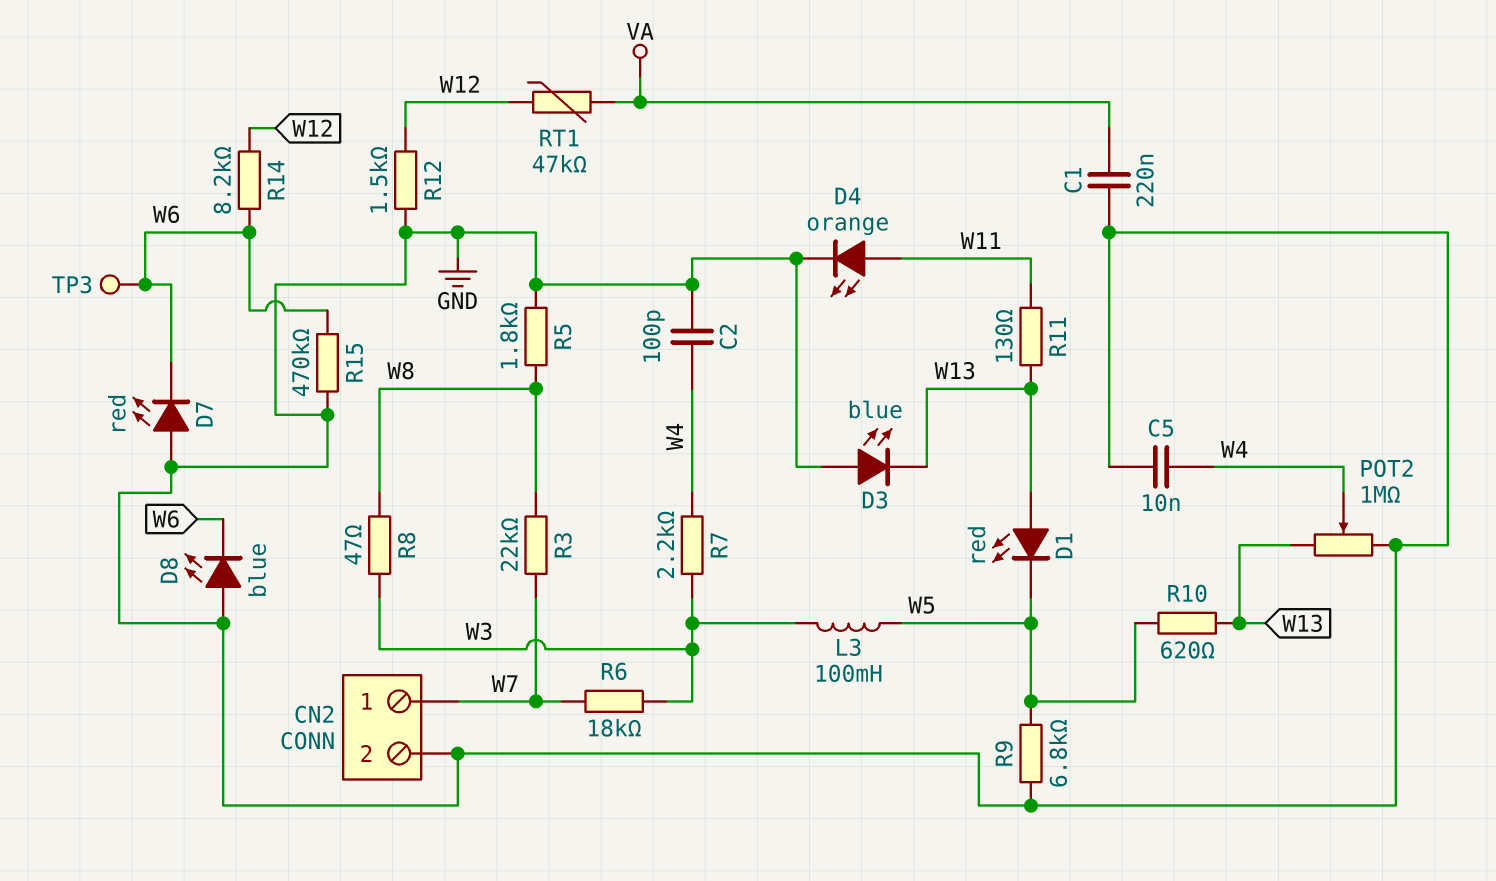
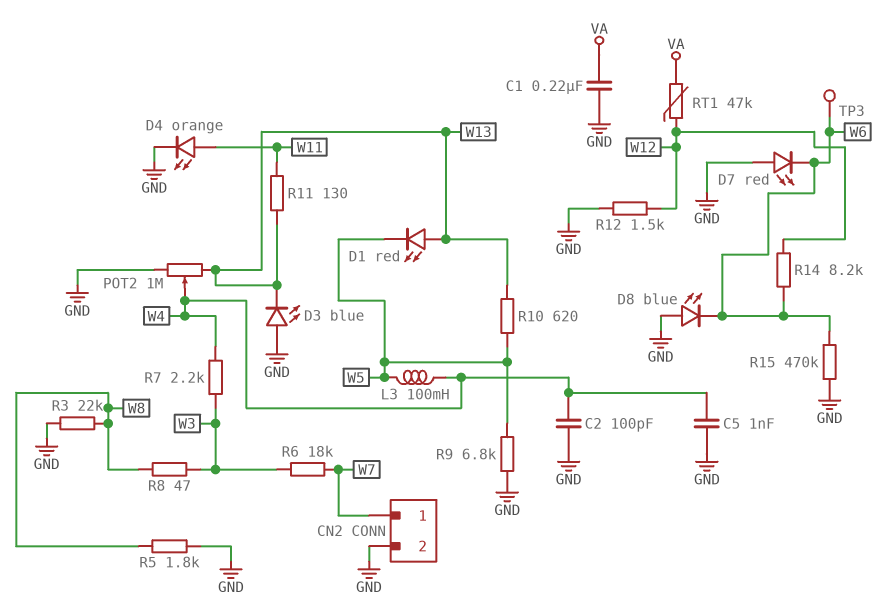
C5: 10nF (GND, W4) -> 1nF (GND, W4)
L3: 100mH (W3, W5) -> 100mH (W4, W5)
R3: 22k (W7, W8) -> 22k (GND, W8)

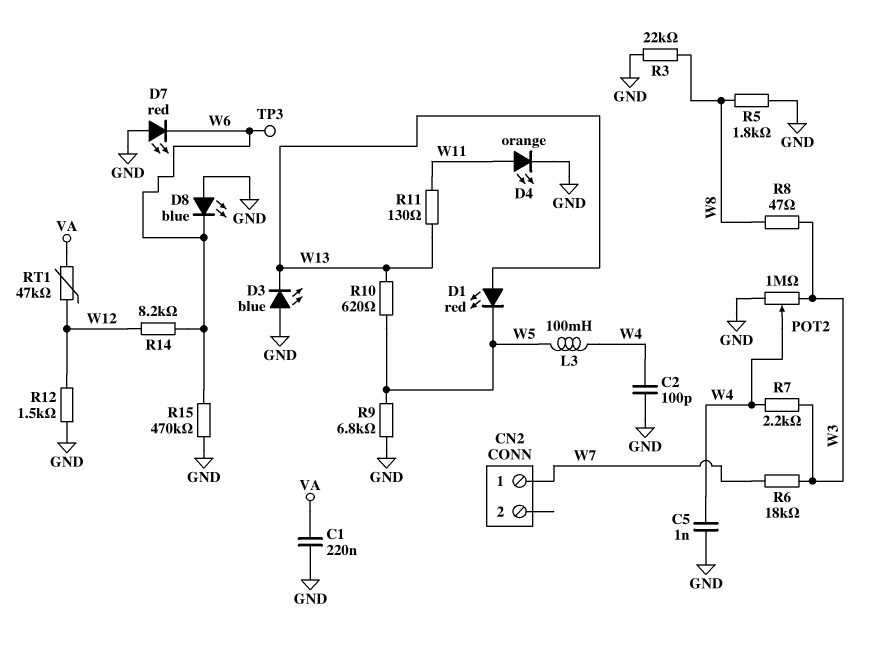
CN2 pin 2: GND -> none
POT2: 1M (GND, W13, wiper W4) -> 1M (GND, W3, wiper W4)

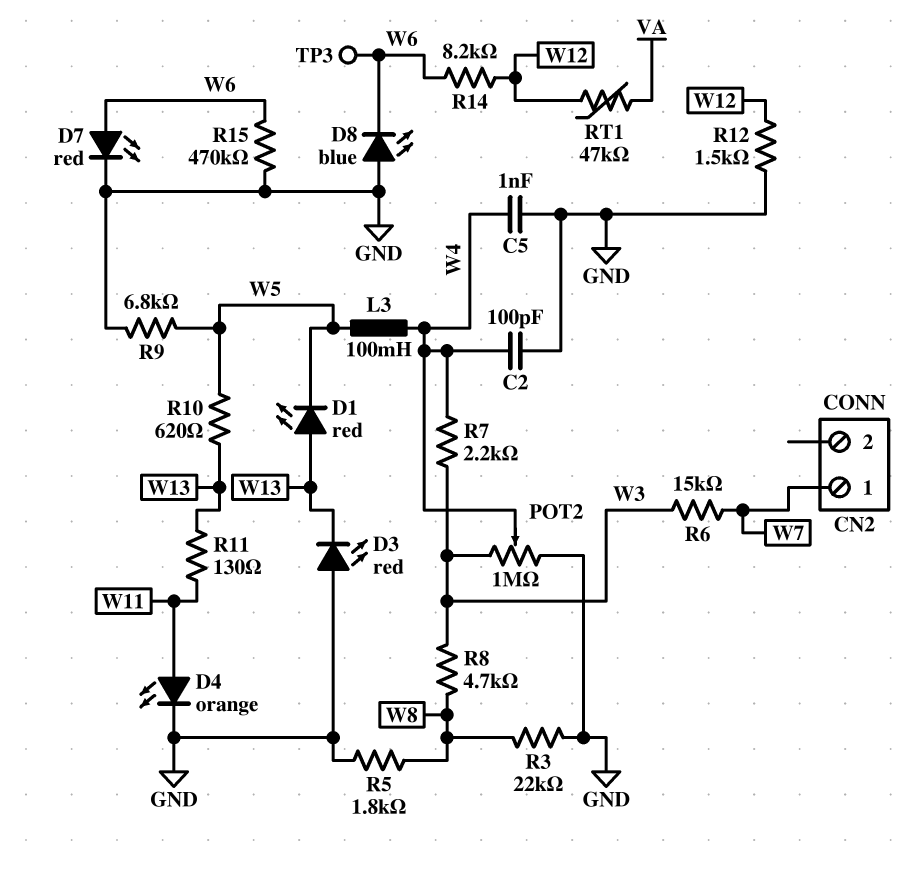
C1: 220nF (GND, VA) -> none
D3: LED blue (A GND, K W13) -> LED red (A GND, K W13)
D7: LED red (A GND, K W6) -> LED red (A W6, K GND)
R6: 18k (W3, W7) -> 15k (W3, W7)
R8: 47 (W3, W8) -> 4.7k (W3, W8)

